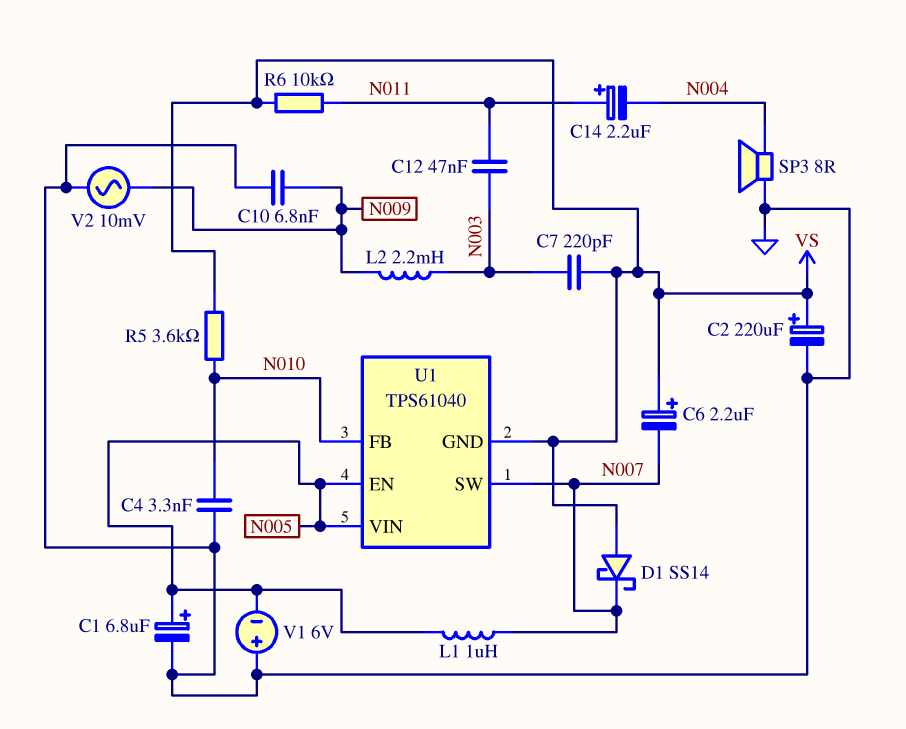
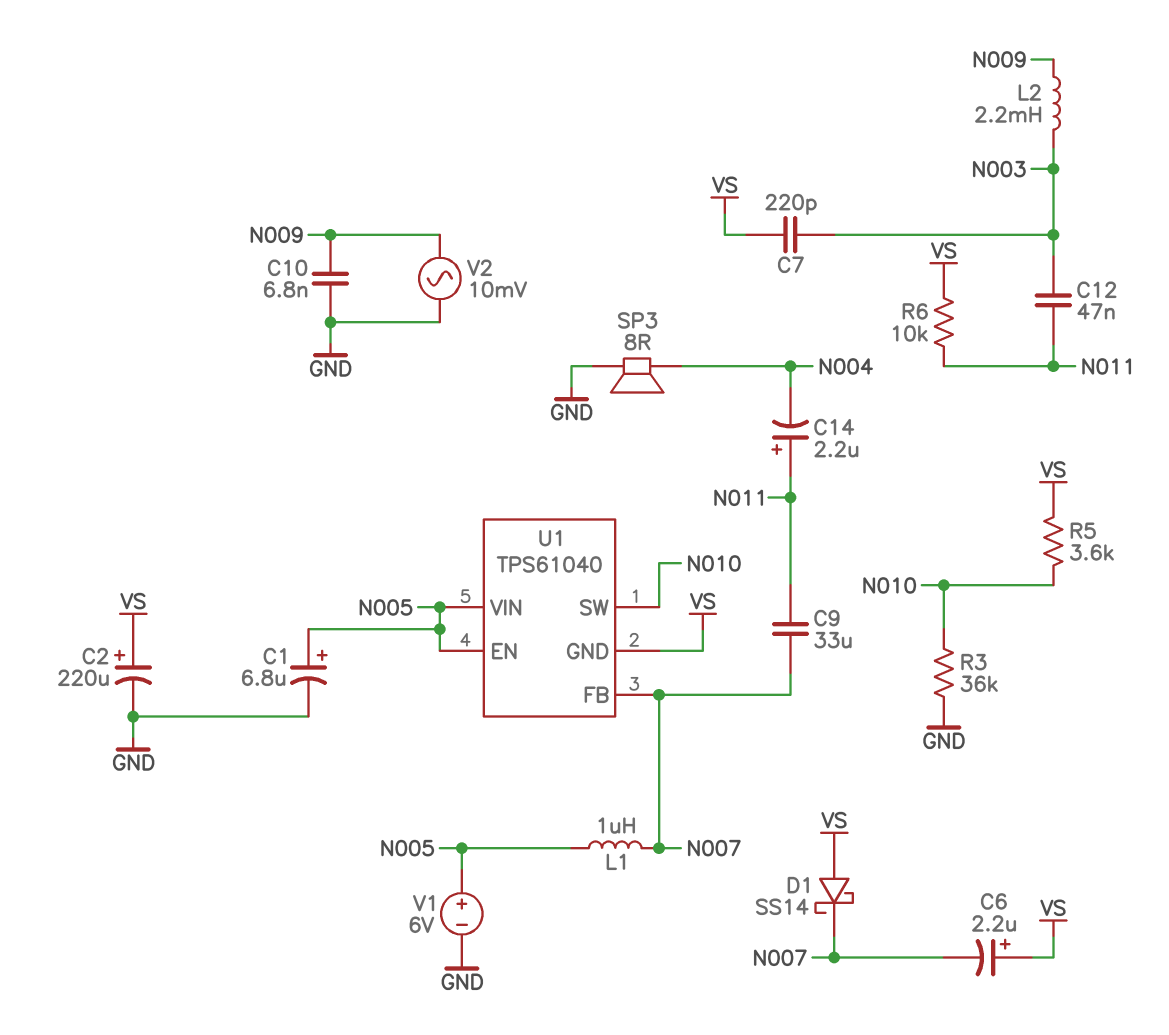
C4: 3.3nF (GND, N010) -> none
C9: none -> 33uF (N007, N011)
R3: none -> 36k (GND, N010)
U1 pin FB: N010 -> N007
U1 pin SW: N007 -> N010
V1: 6V (plus GND, minus N005) -> 6V (plus N005, minus GND)

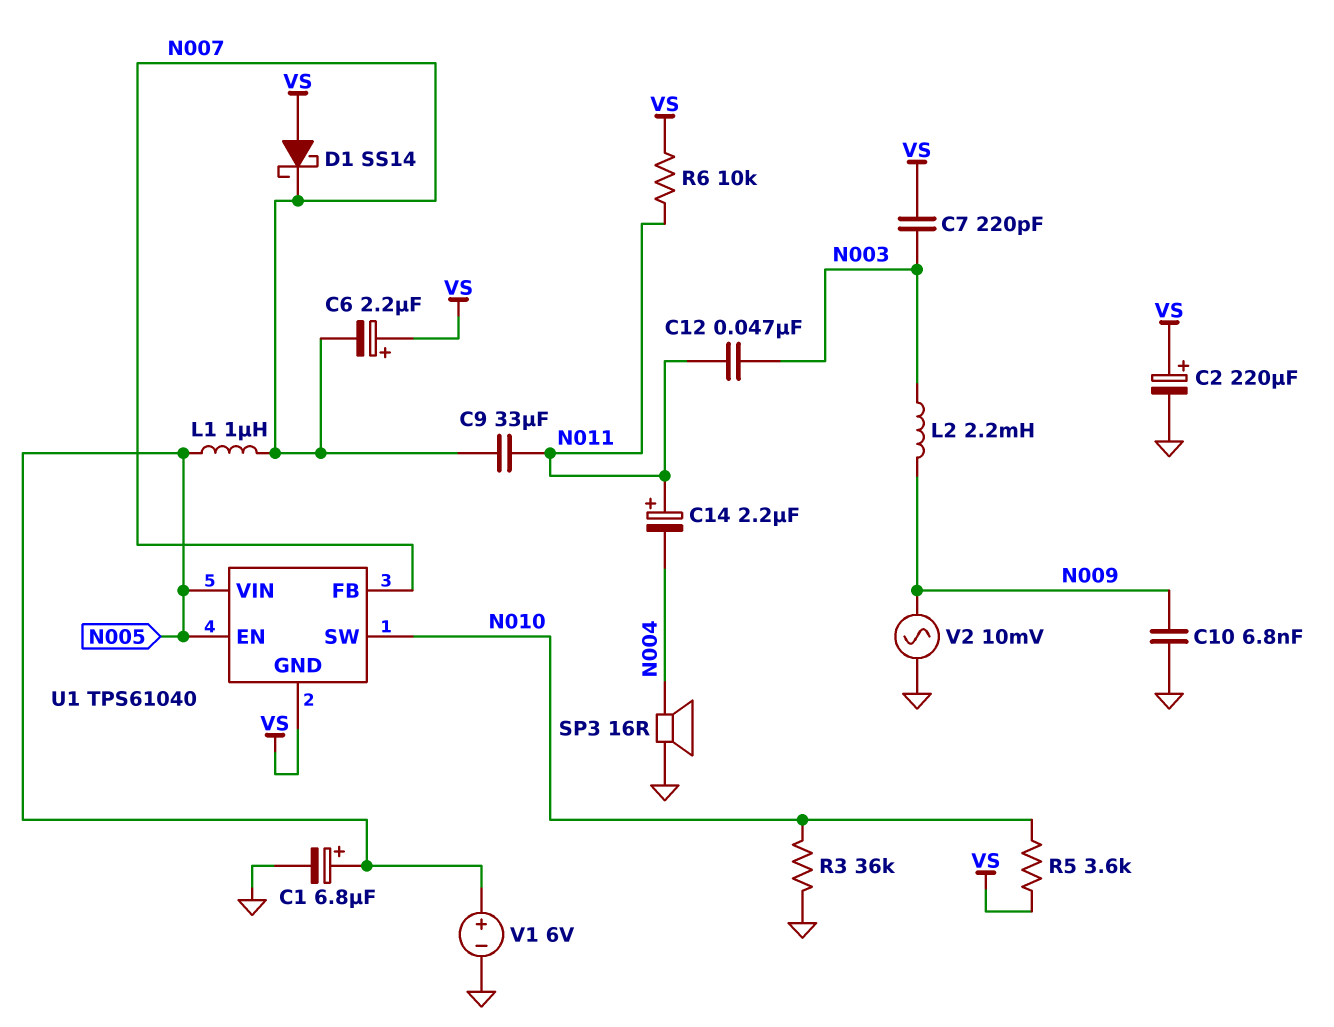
SP3: speaker 8R (GND, N004) -> speaker 16R (GND, N004)

